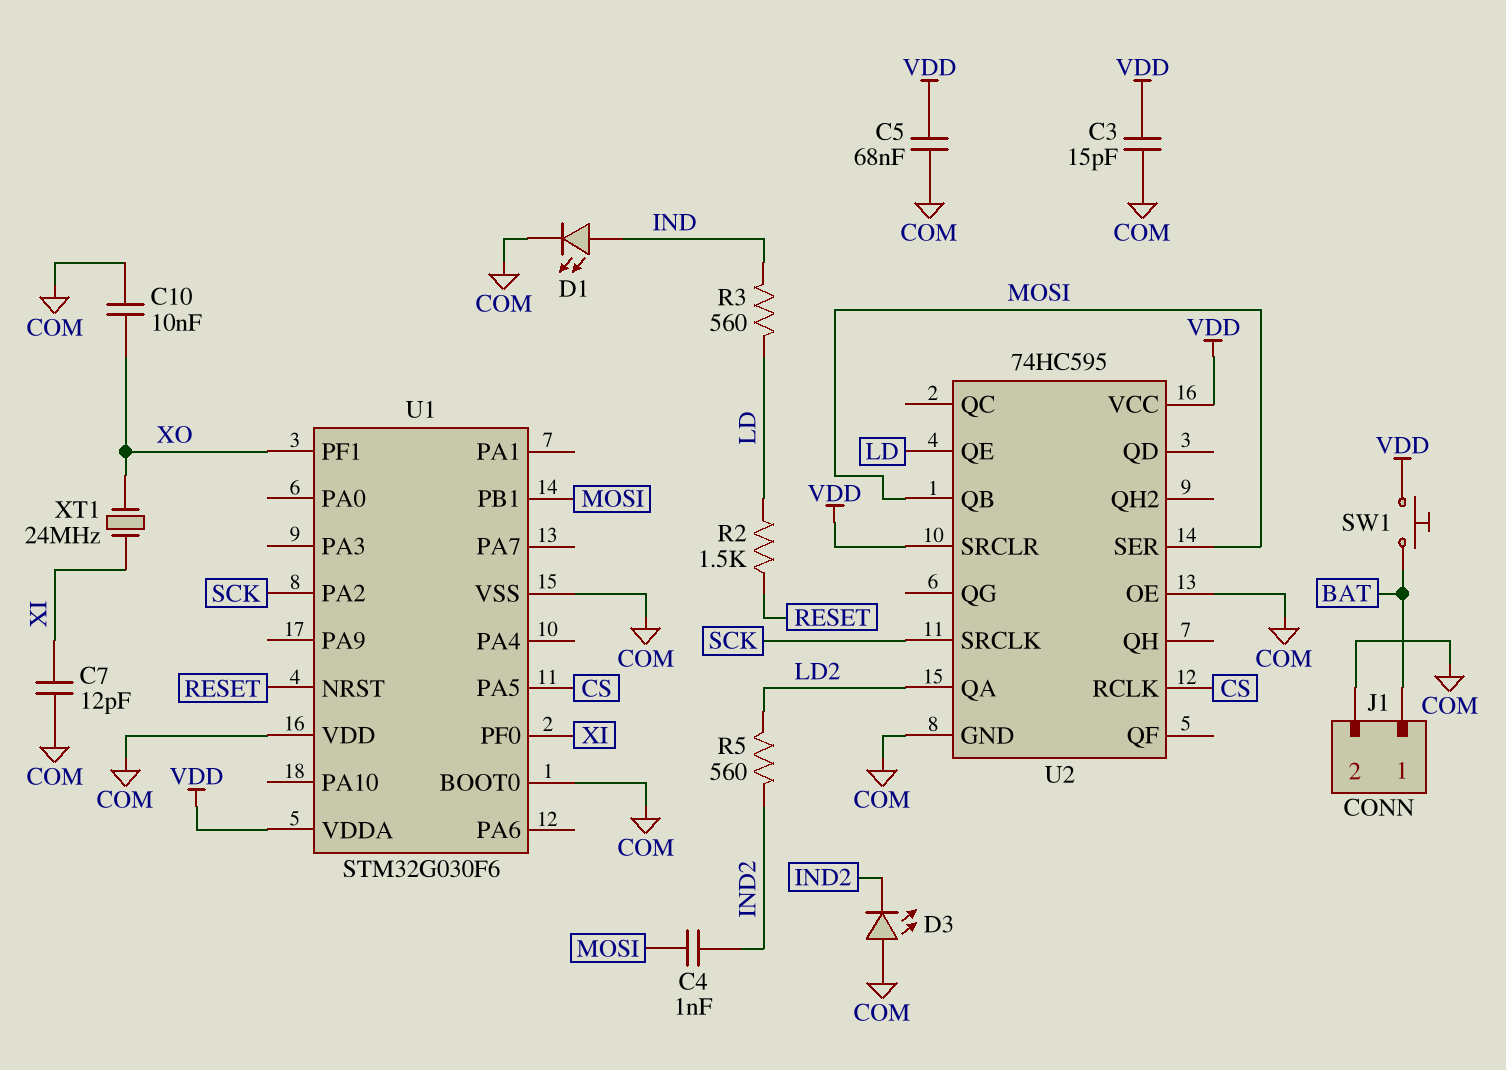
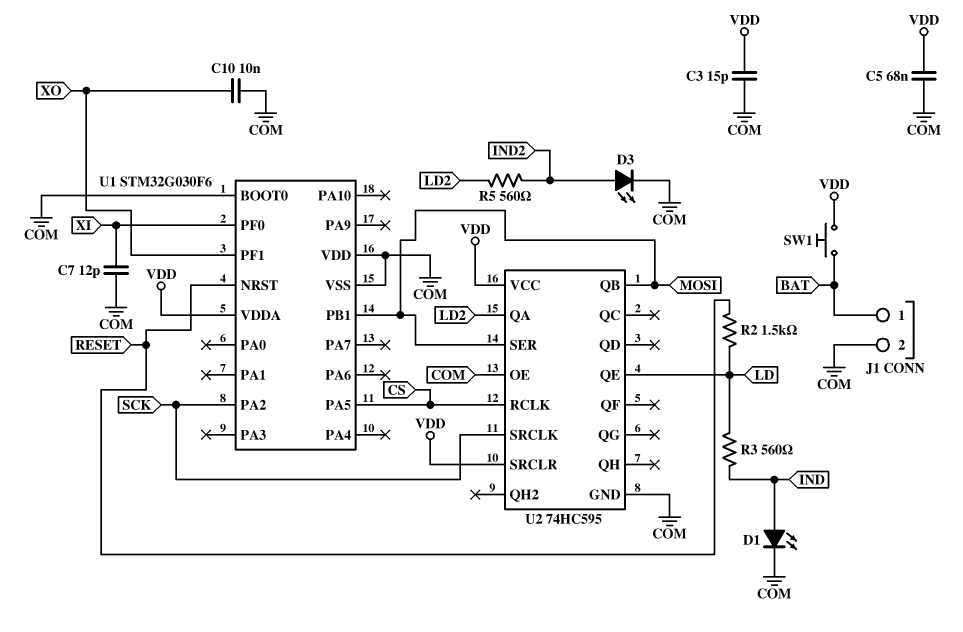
C4: 1nF (IND2, MOSI) -> none
D3: LED (A COM, K IND2) -> LED (A IND2, K COM)
XT1: 24MHz (XI, XO) -> none

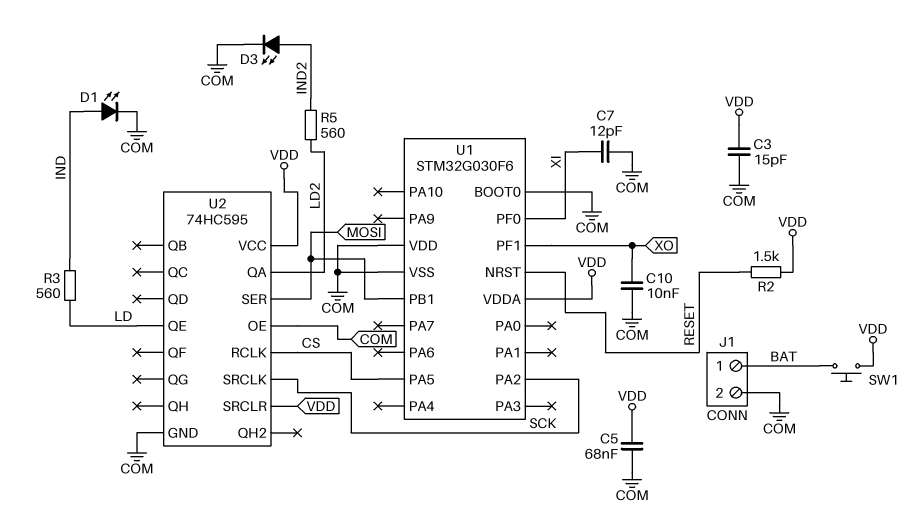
R2: 1.5k (LD, RESET) -> 1.5k (RESET, VDD)
U2 pin QB: MOSI -> none

